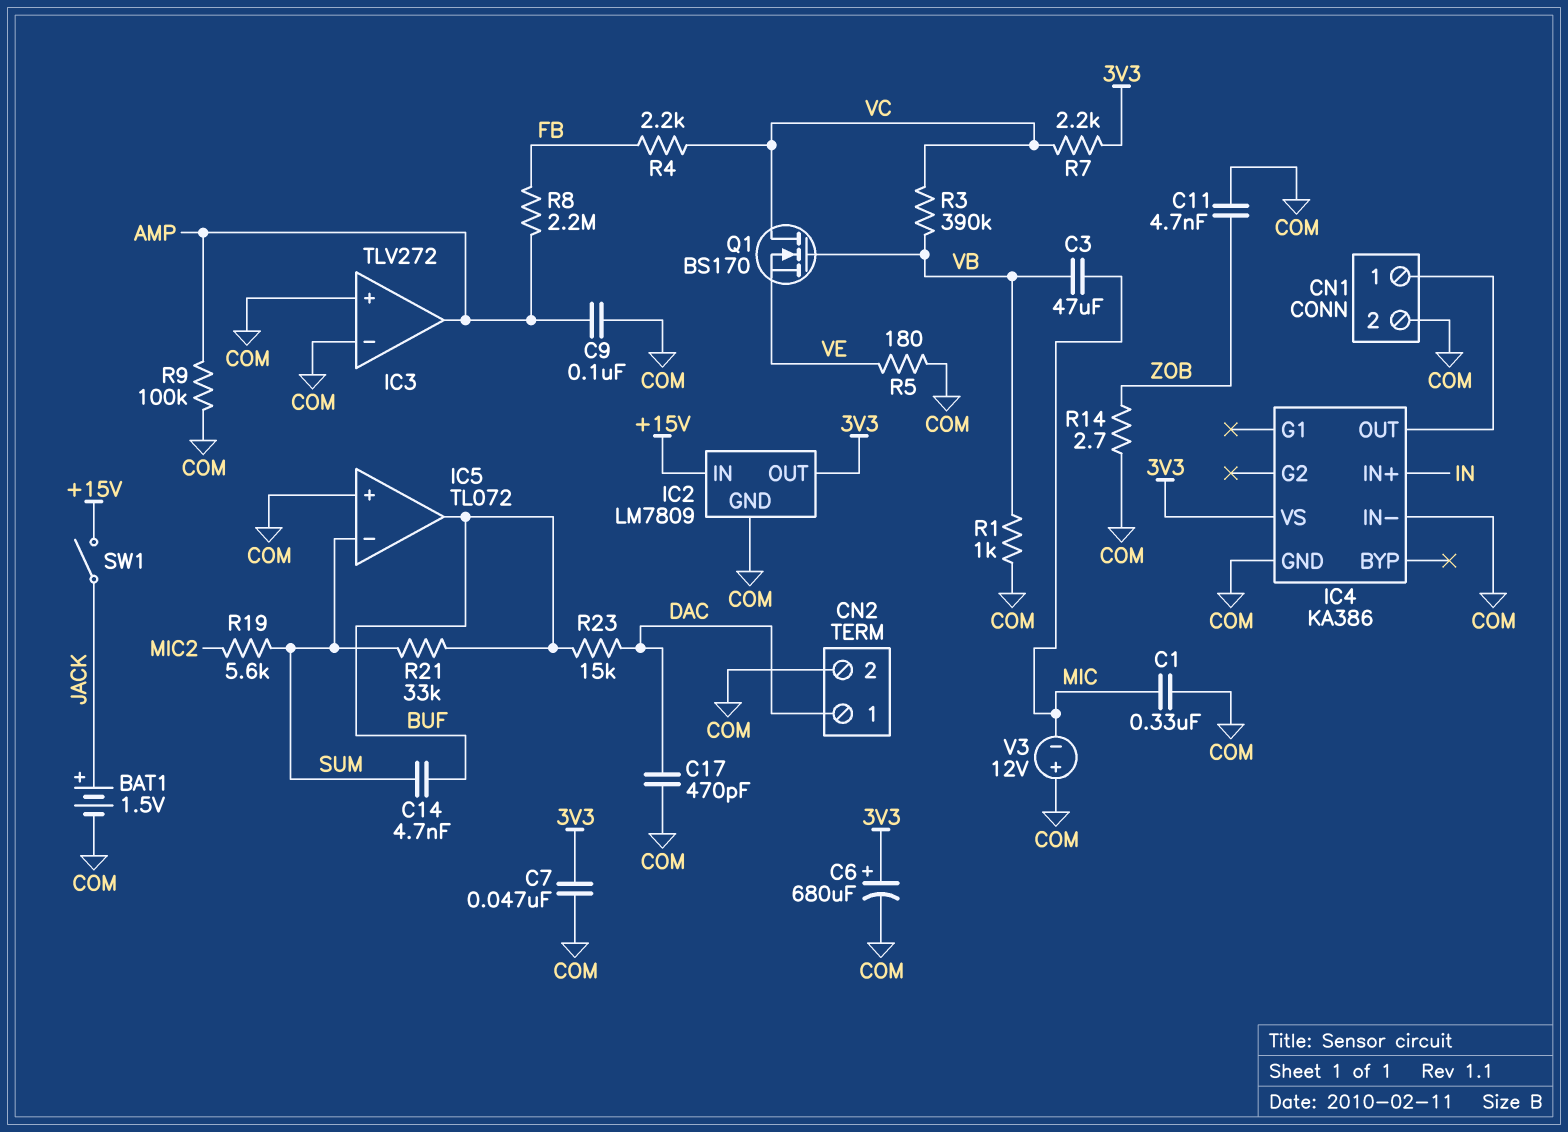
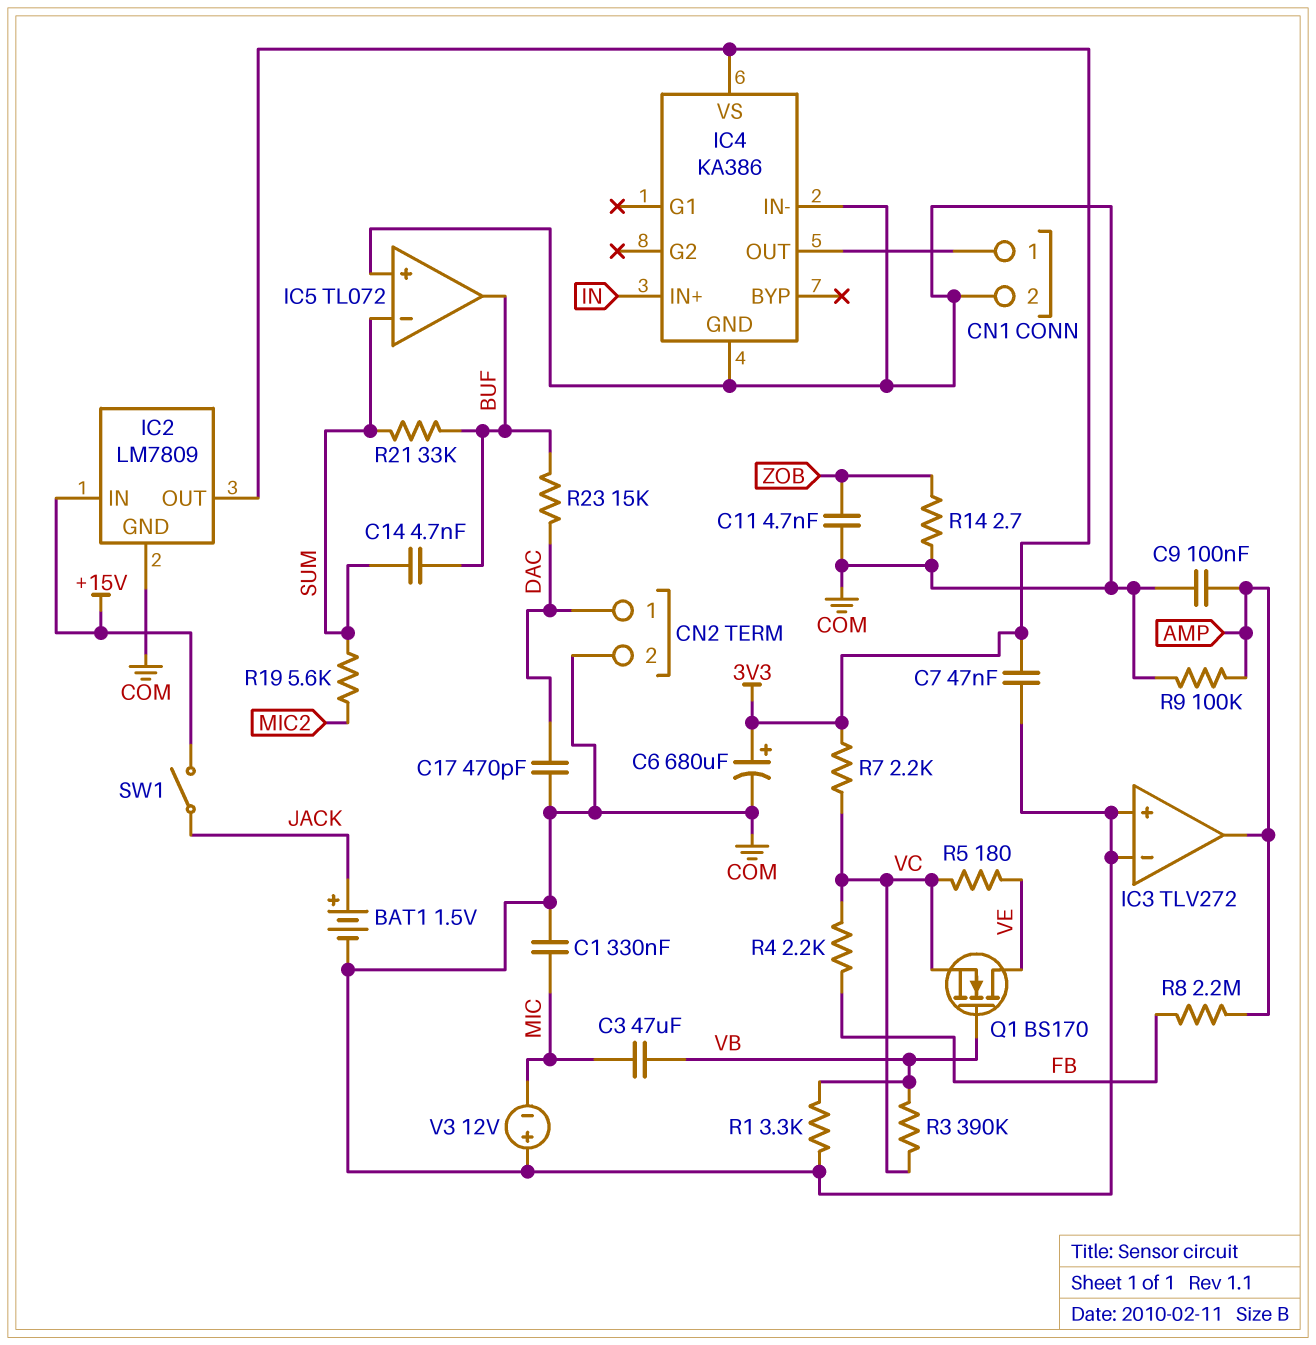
Q1: NMOS BS170 (G VB, D VC, S VE) -> NMOS BS170 (G VB, D VE, S VC)
R1: 1k (COM, VB) -> 3.3k (COM, VB)
R5: 180 (COM, VE) -> 180 (VC, VE)

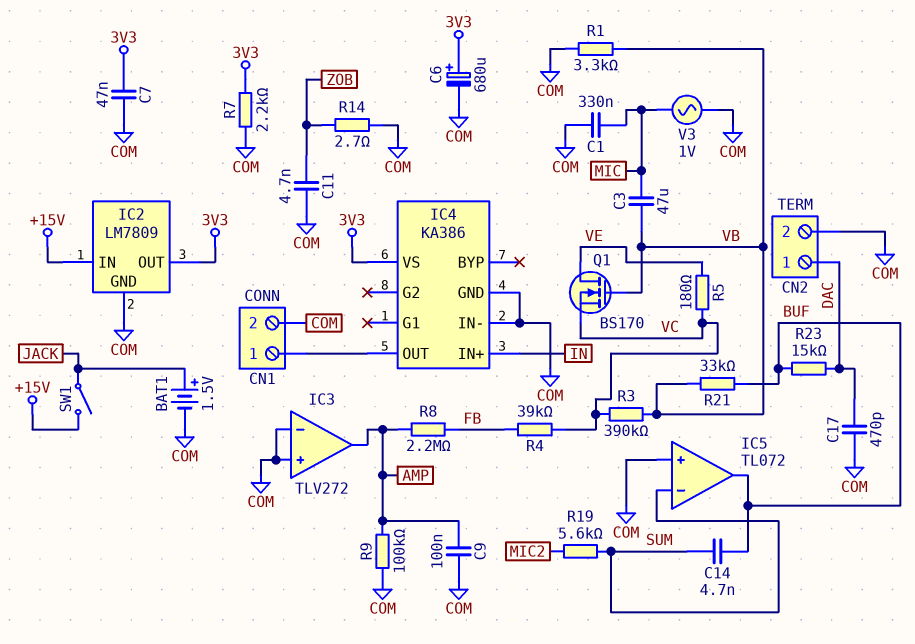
R4: 2.2k (FB, VC) -> 39k (FB, VC)
R7: 2.2k (3V3, VC) -> 2.2k (3V3, COM)
R21: 33k (BUF, SUM) -> 33k (BUF, VB)
V3: 12V (plus COM, minus MIC) -> AC 1V (COM, MIC)

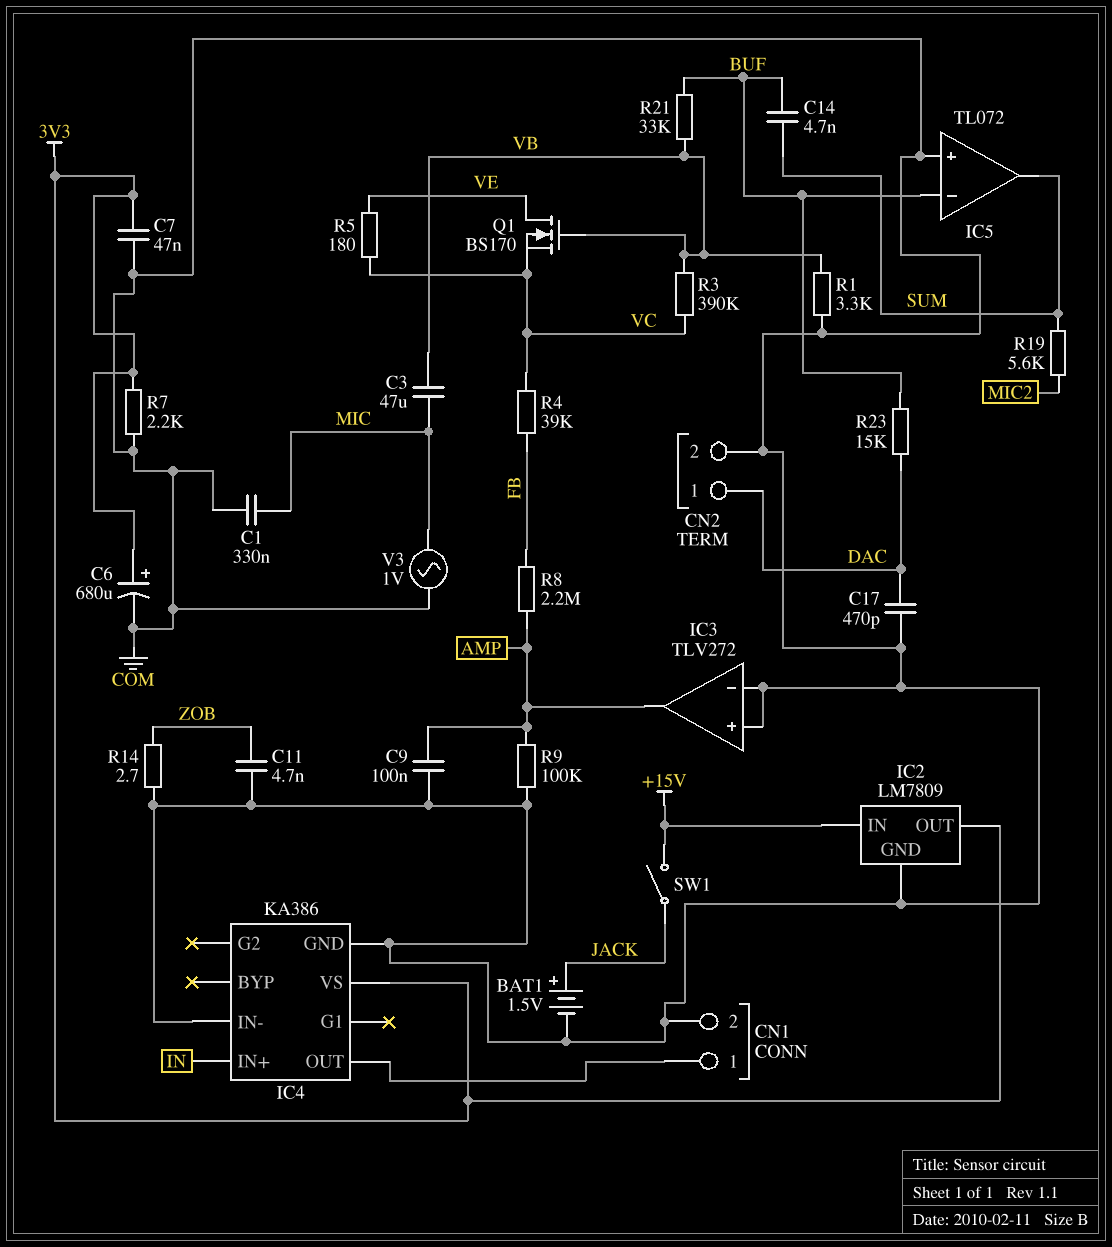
IC5 pin in-: SUM -> BUF
IC5 pin out: BUF -> SUM

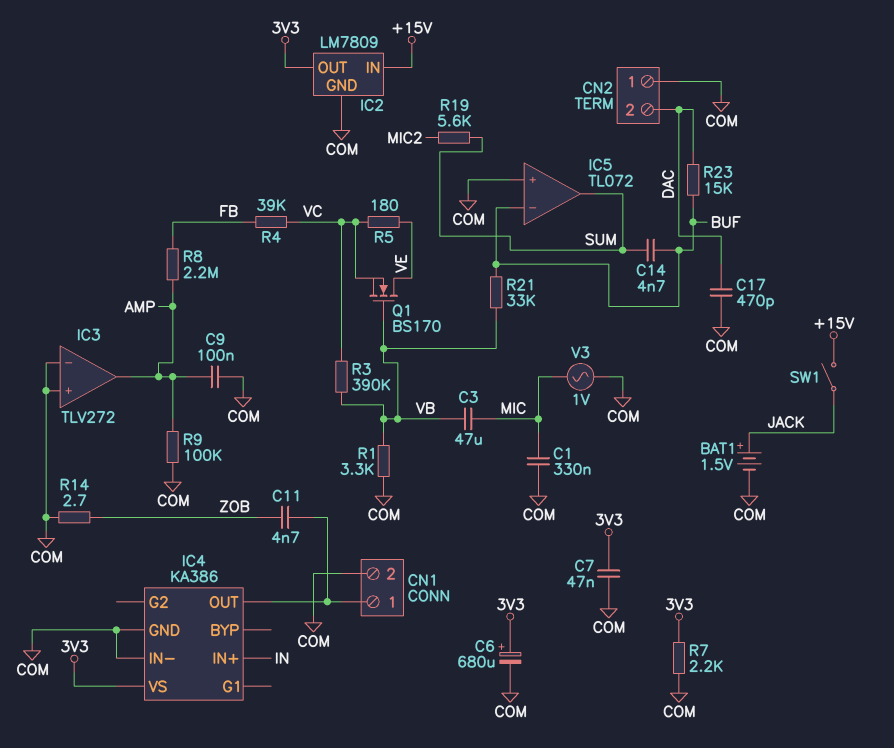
C11: 4.7nF (COM, ZOB) -> 4.7nF (CN1/1, ZOB)
CN2 pin 1: DAC -> COM
CN2 pin 2: COM -> DAC

